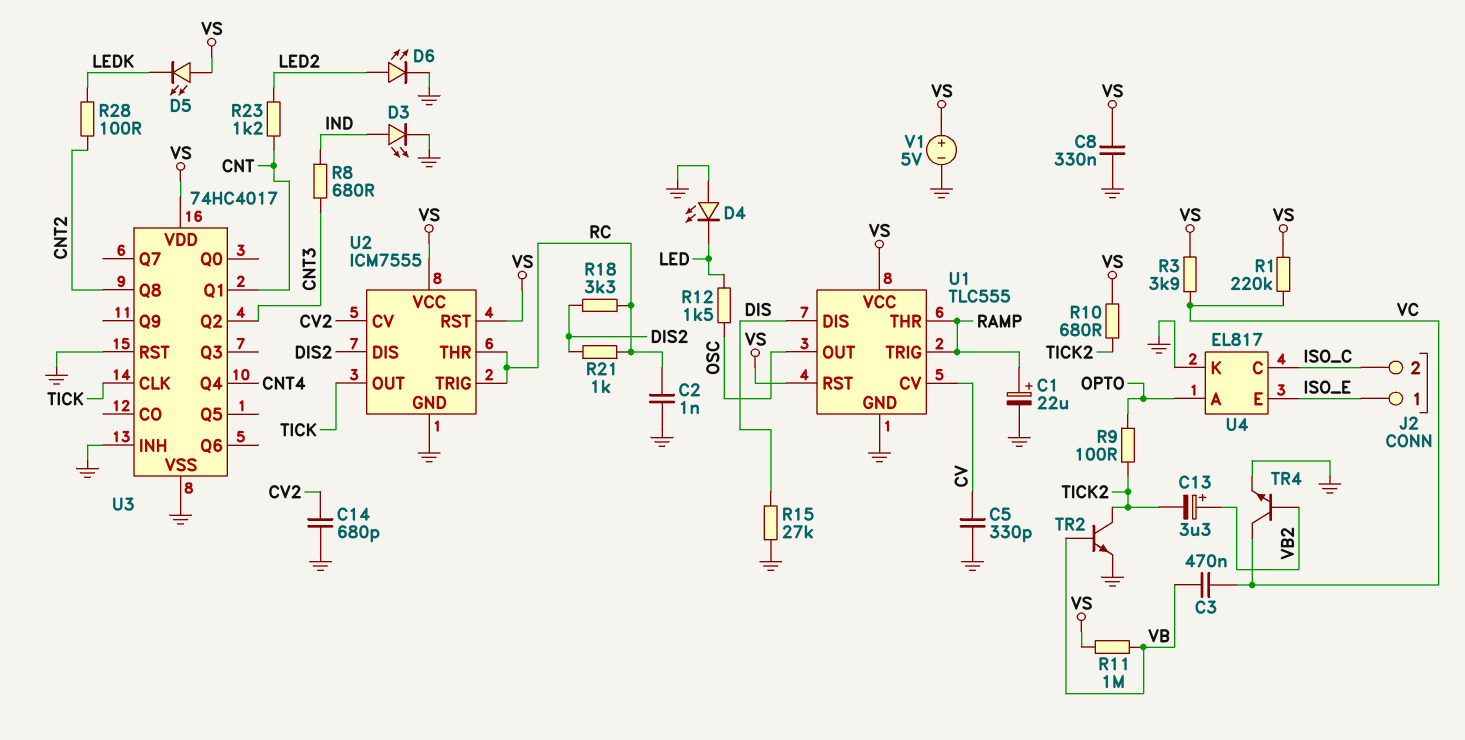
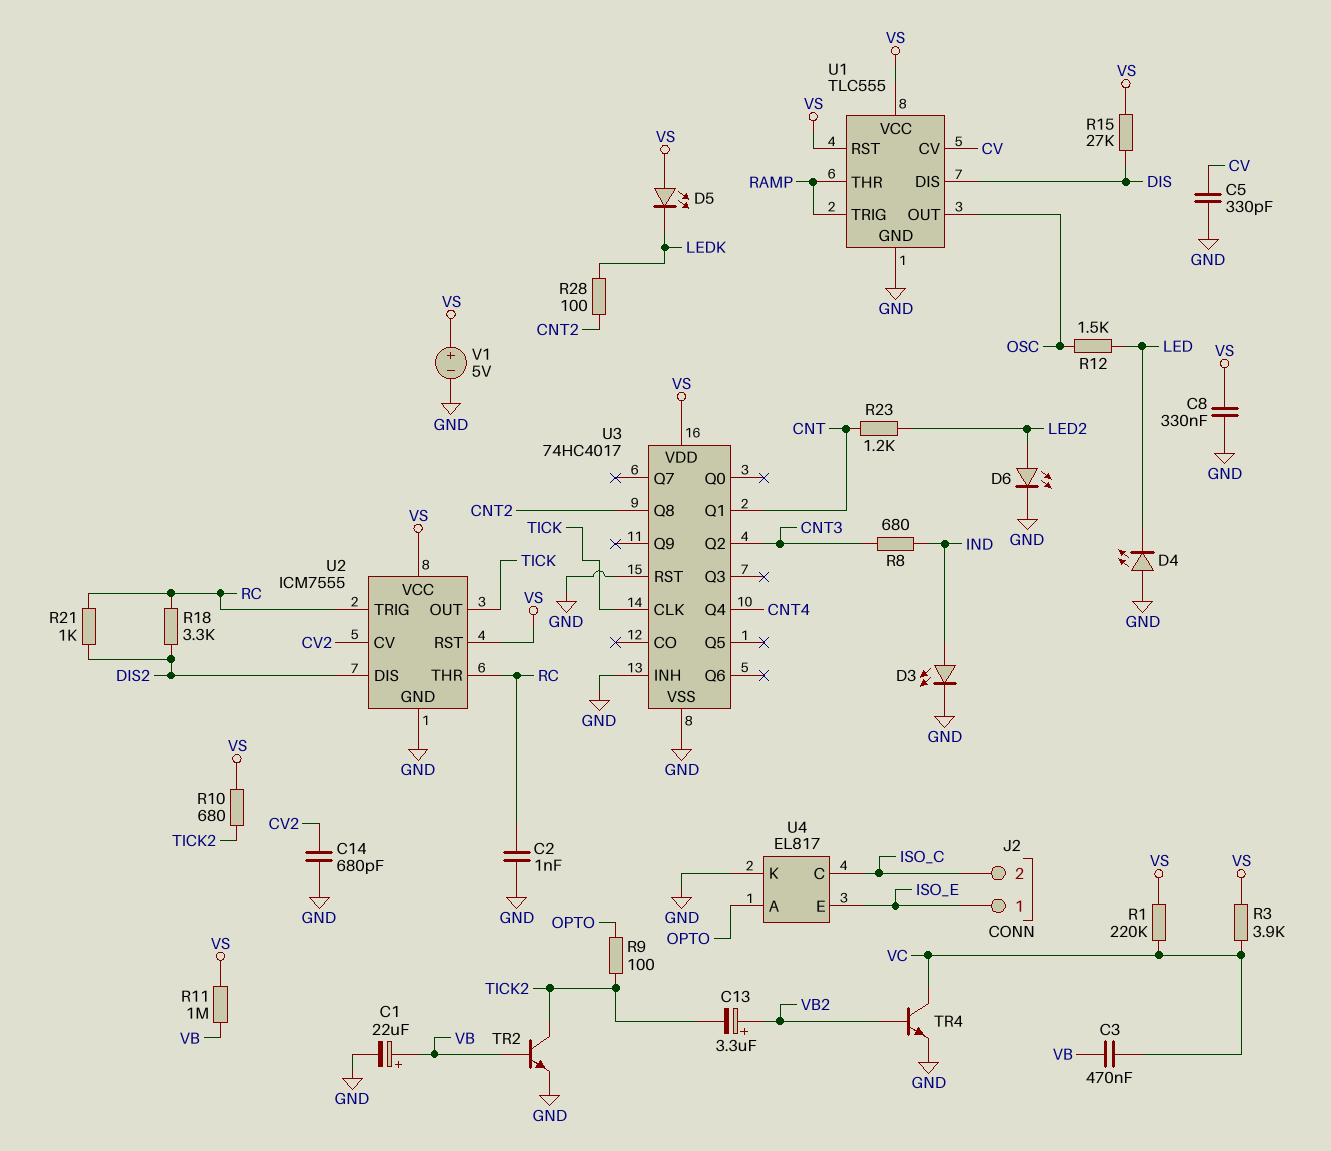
C1: 22uF (plus RAMP, minus GND) -> 22uF (plus VB, minus GND)
R15: 27k (DIS, GND) -> 27k (DIS, VS)

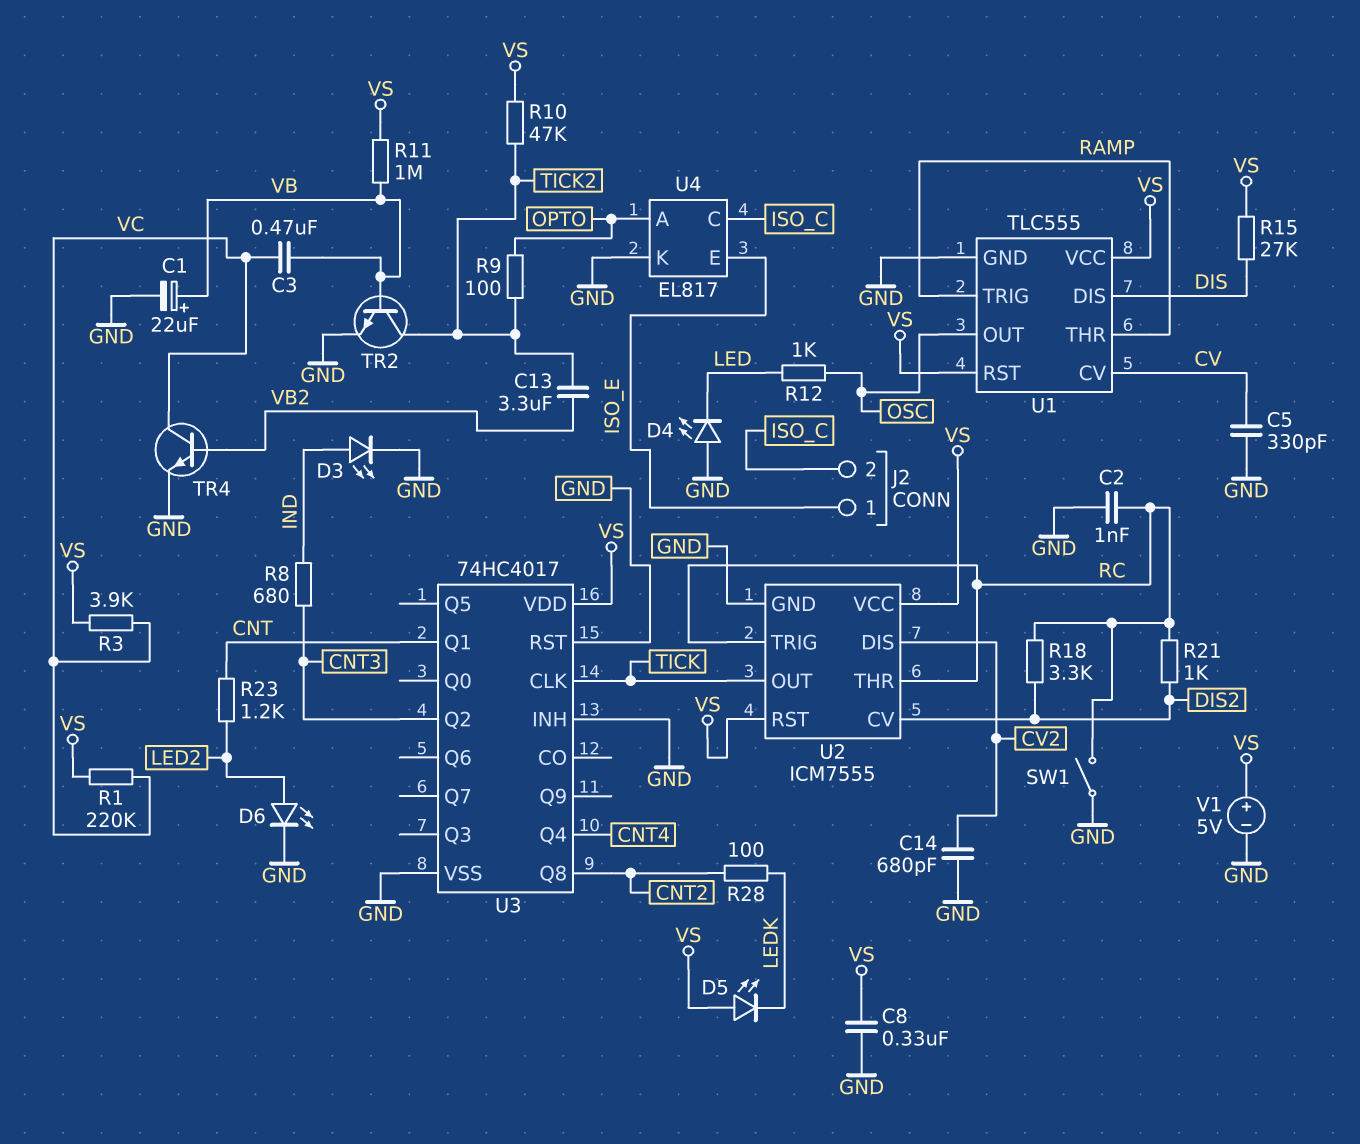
C13: 3.3uF (plus VB2, minus TICK2) -> 3.3uF (TICK2, VB2)
R10: 680 (TICK2, VS) -> 47k (TICK2, VS)
R12: 1.5k (LED, OSC) -> 1k (LED, OSC)
SW1: none -> switch (GND, RC)
U2 pin CV: CV2 -> DIS2
U2 pin DIS: DIS2 -> CV2

